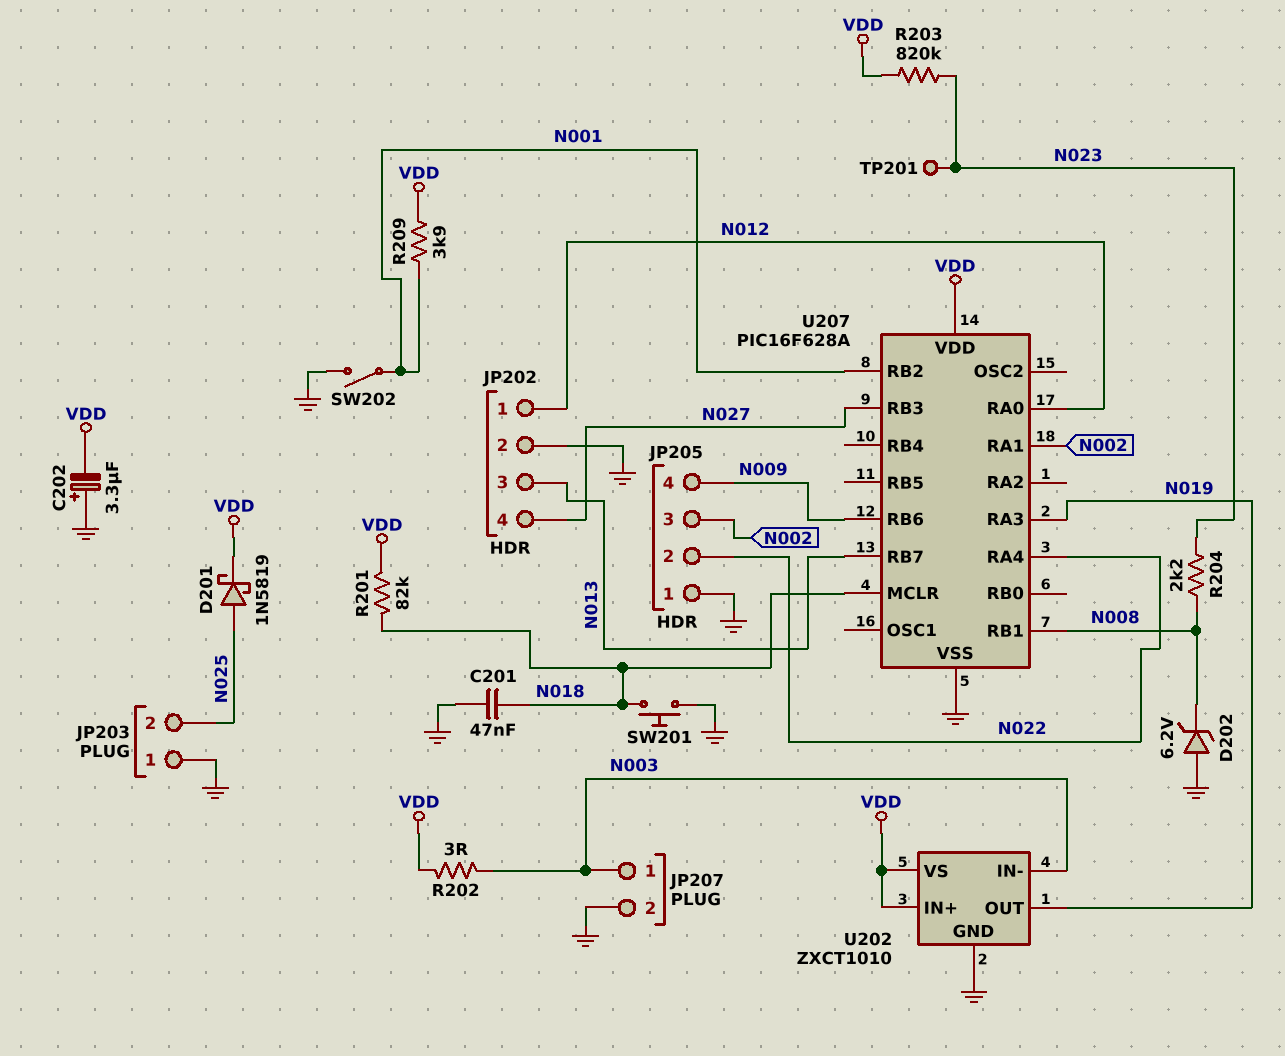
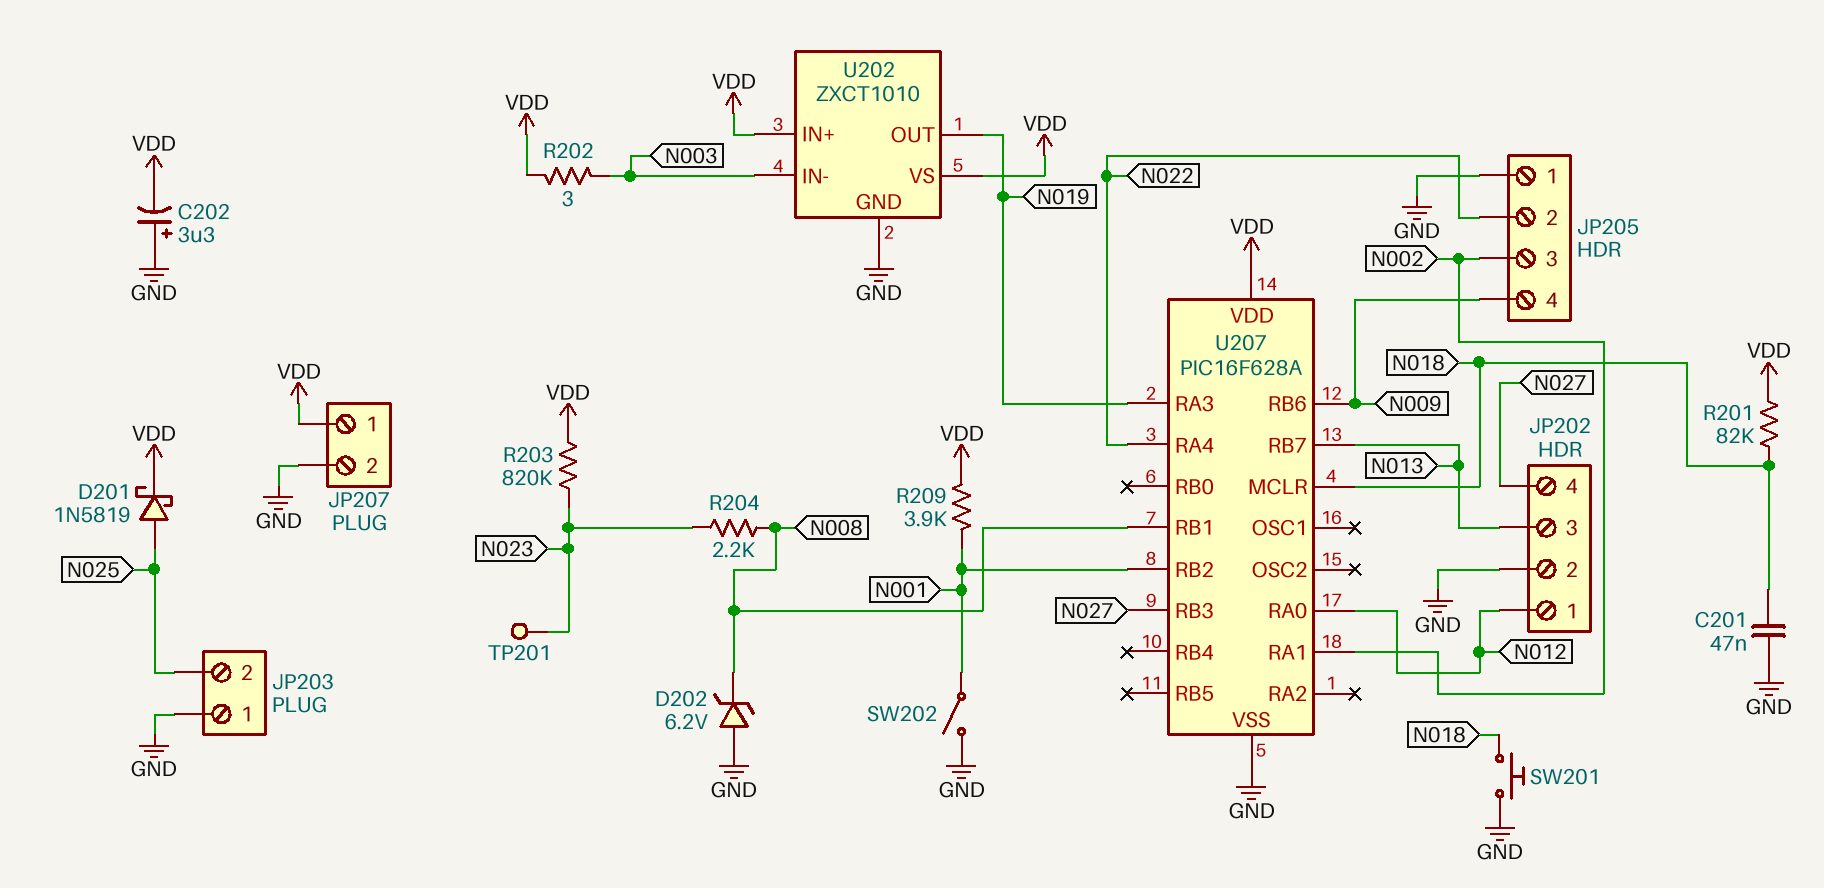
JP207 pin 1: N003 -> VDD

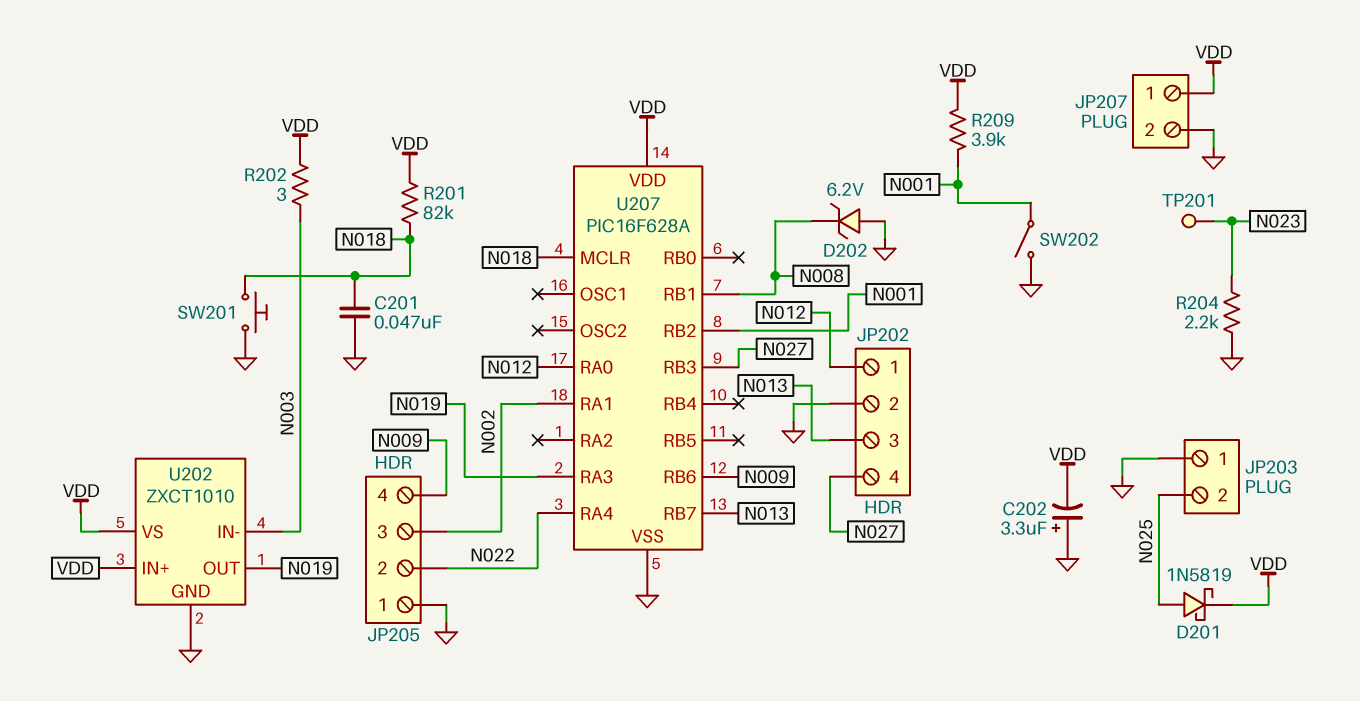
R203: 820k (N023, VDD) -> none
R204: 2.2k (N008, N023) -> 2.2k (GND, N023)

